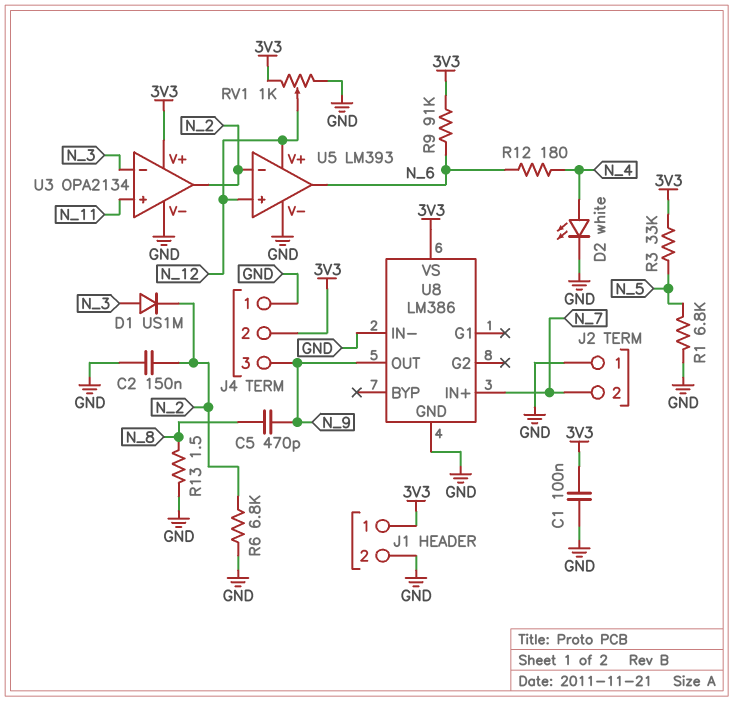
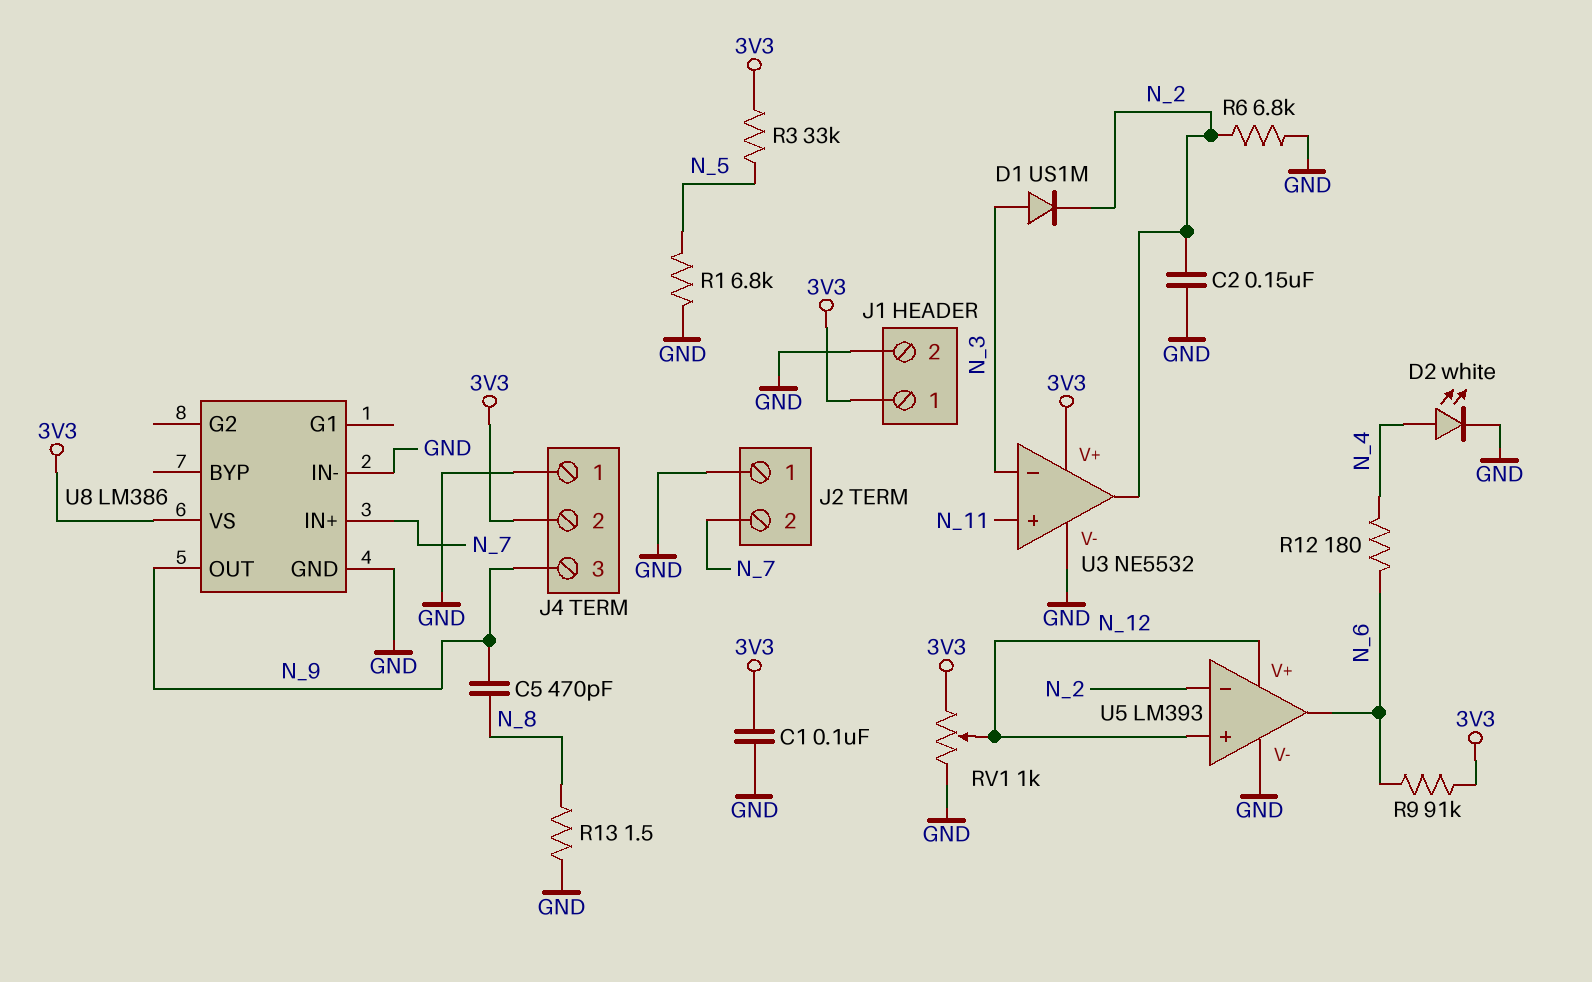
U3: OPA2134 -> NE5532

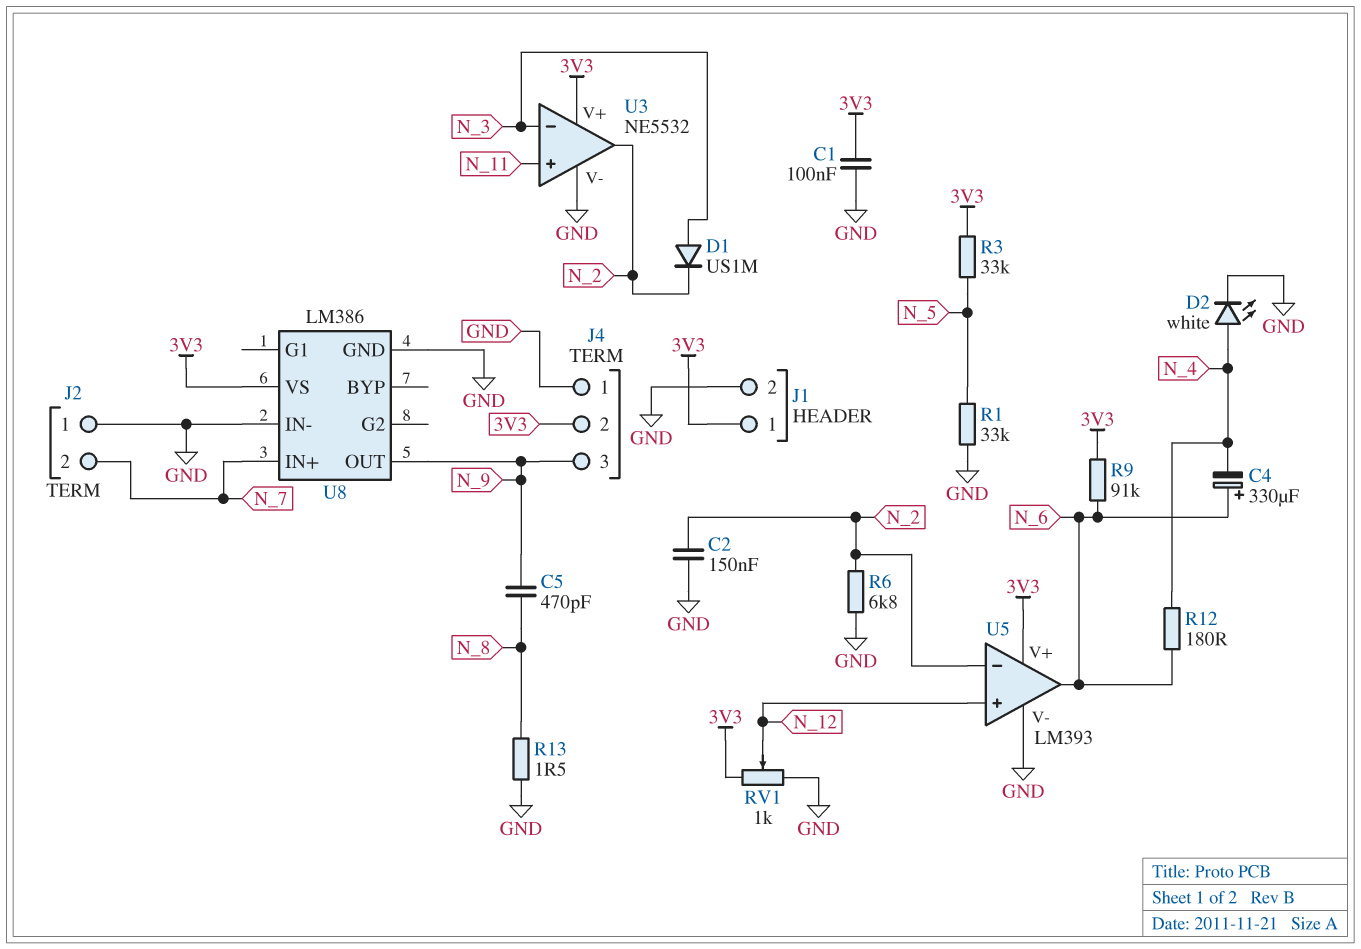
C4: none -> 330uF (plus N_6, minus N_4)
R1: 6.8k (GND, N_5) -> 33k (GND, N_5)
U5 pin V+: N_12 -> 3V3

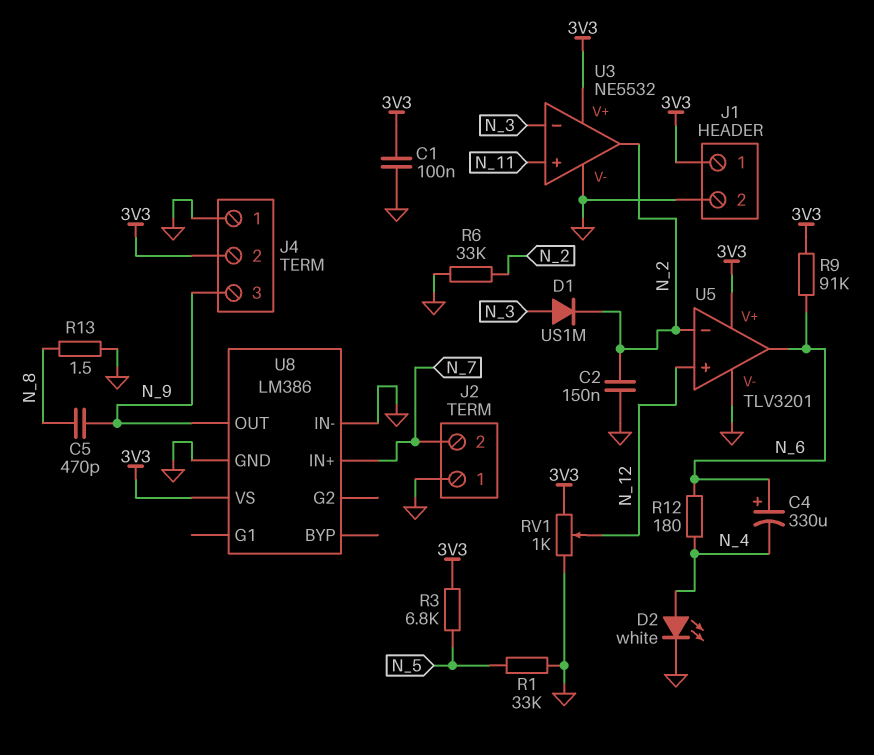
R3: 33k (3V3, N_5) -> 6.8k (3V3, N_5)
R6: 6.8k (GND, N_2) -> 33k (GND, N_2)
U5: LM393 -> TLV3201

